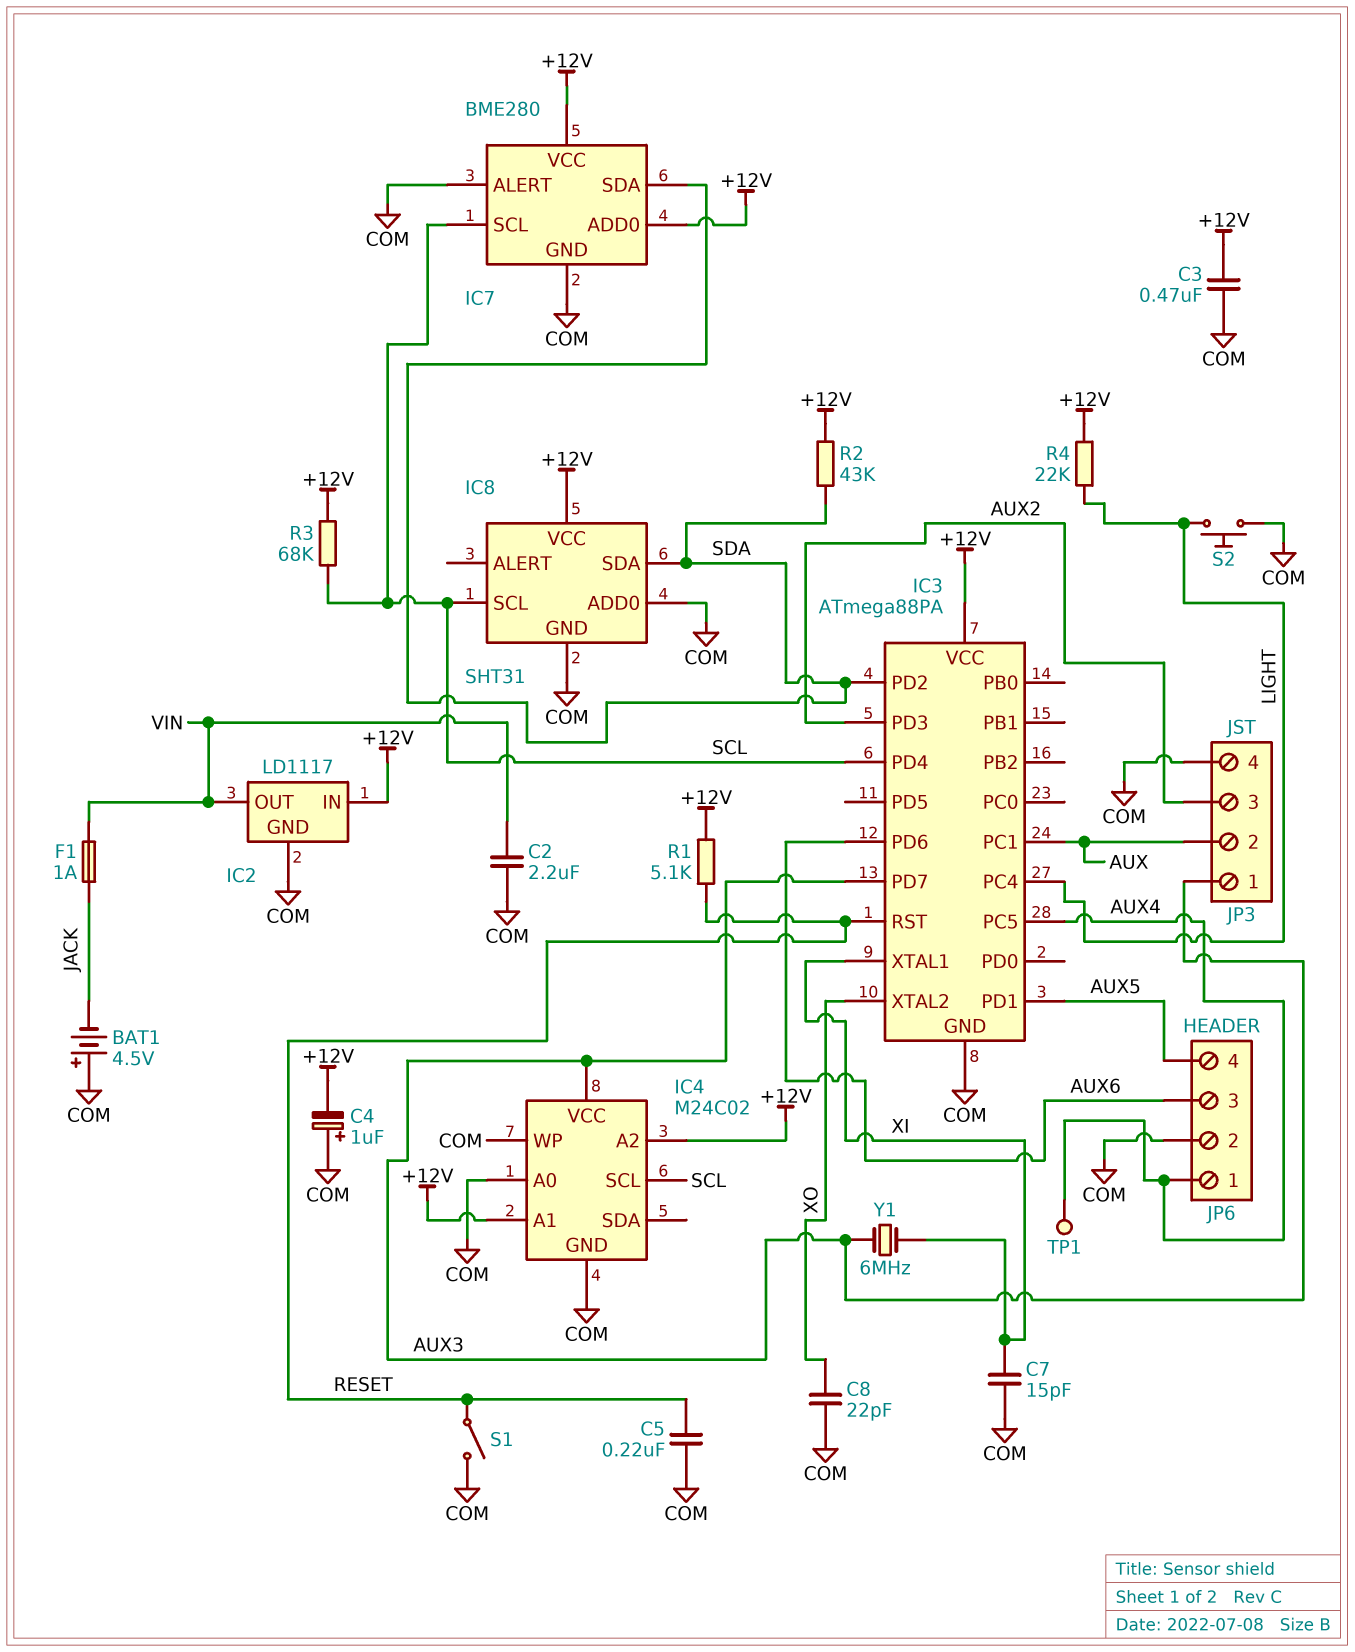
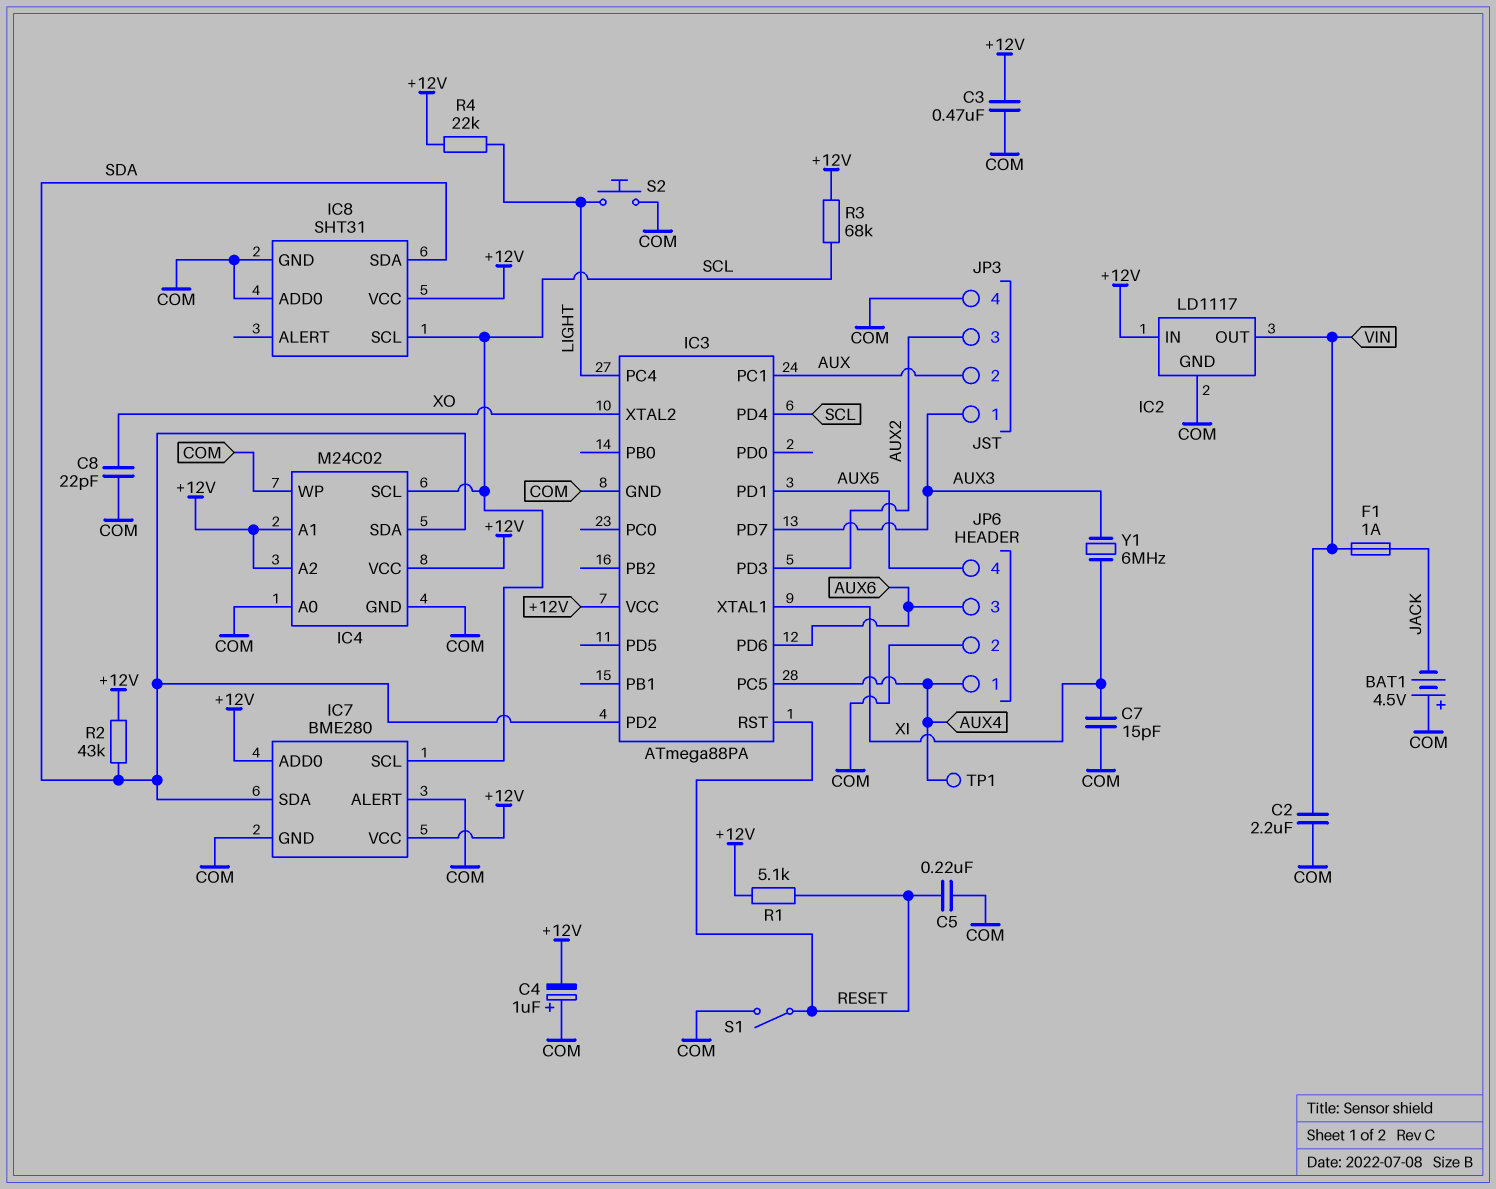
IC4 pin SDA: none -> SDA
IC4 pin VCC: AUX3 -> +12V

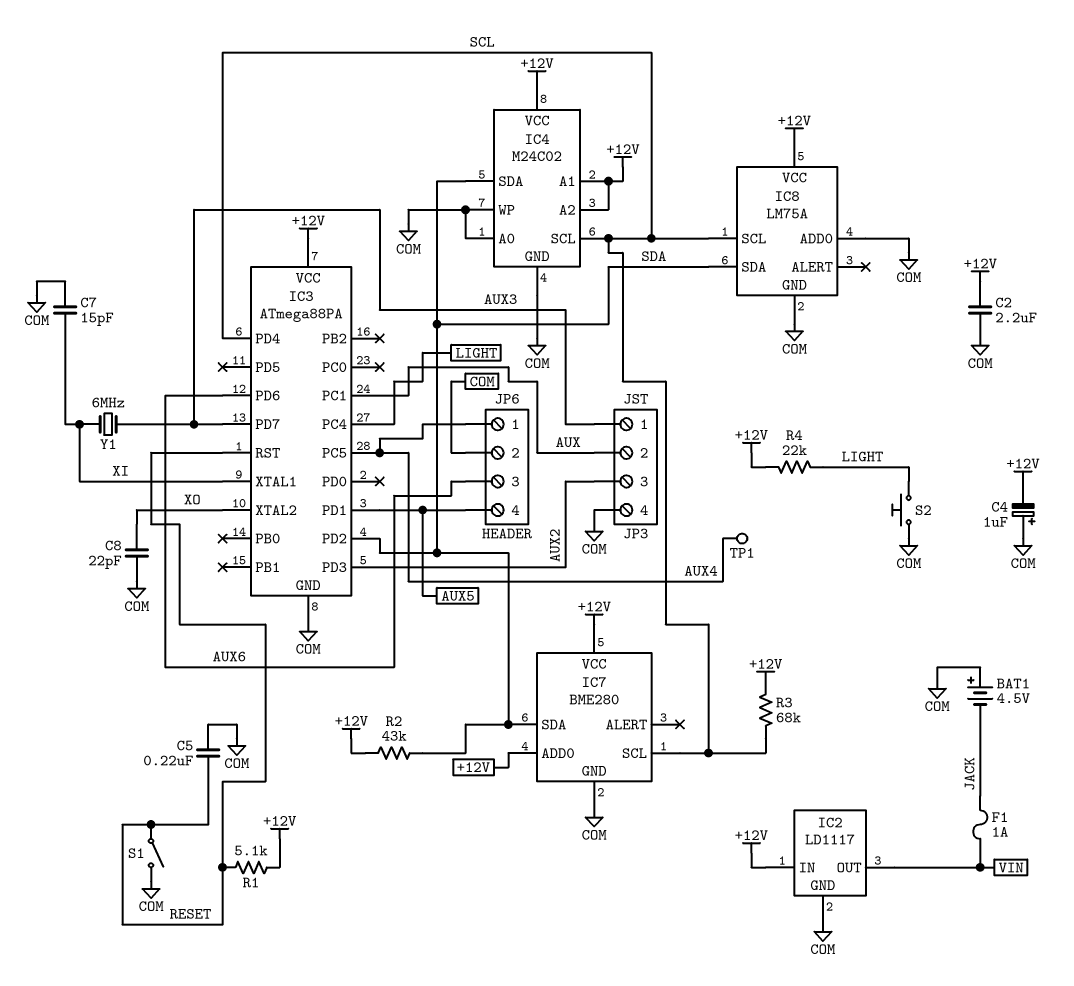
C2: 2.2uF (COM, VIN) -> 2.2uF (+12V, COM)
C3: 470nF (+12V, COM) -> none
IC7 pin ALERT: COM -> none
IC8: SHT31 -> LM75A

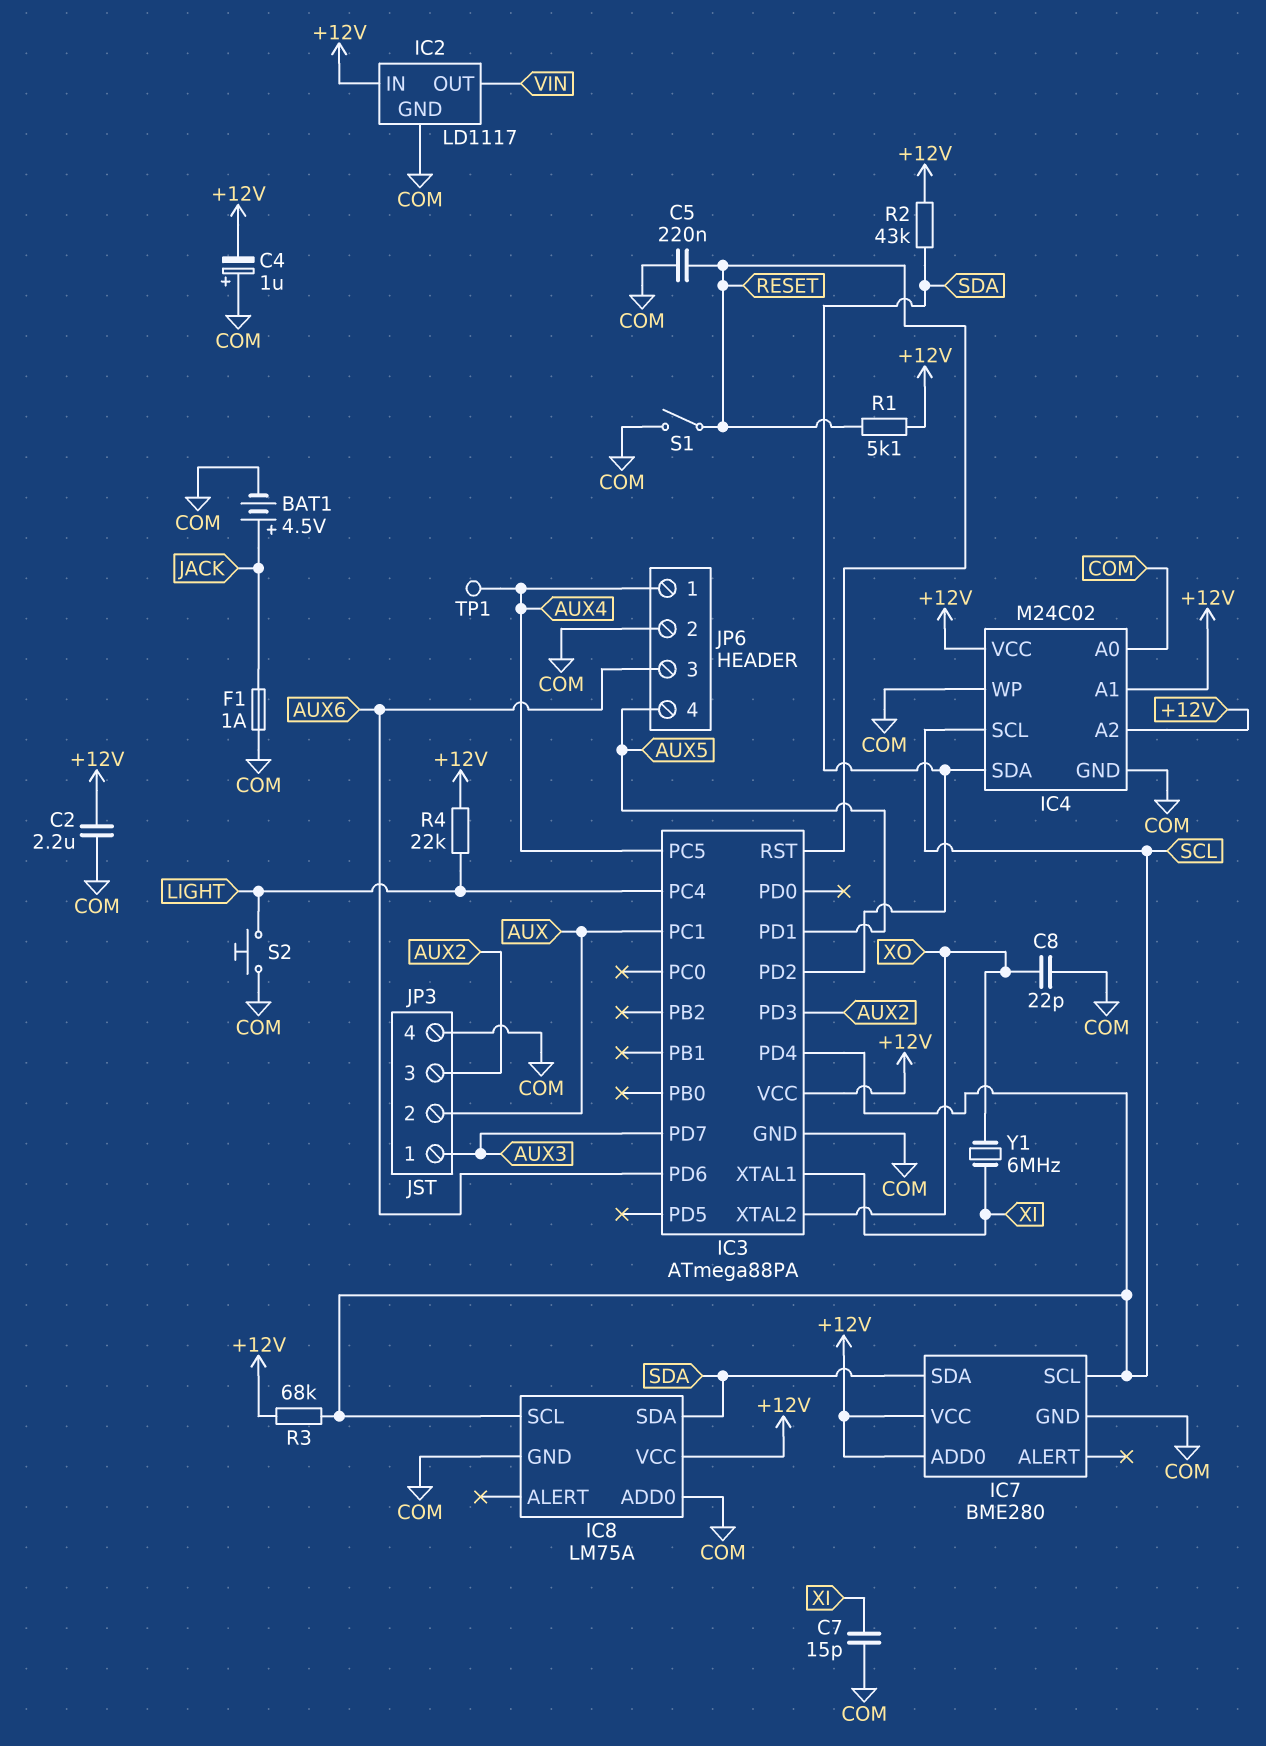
BAT1: 4.5V (plus COM, minus JACK) -> 4.5V (plus JACK, minus COM)
F1: 1A (JACK, VIN) -> 1A (COM, JACK)
Y1: 6MHz (AUX3, XI) -> 6MHz (XI, XO)

